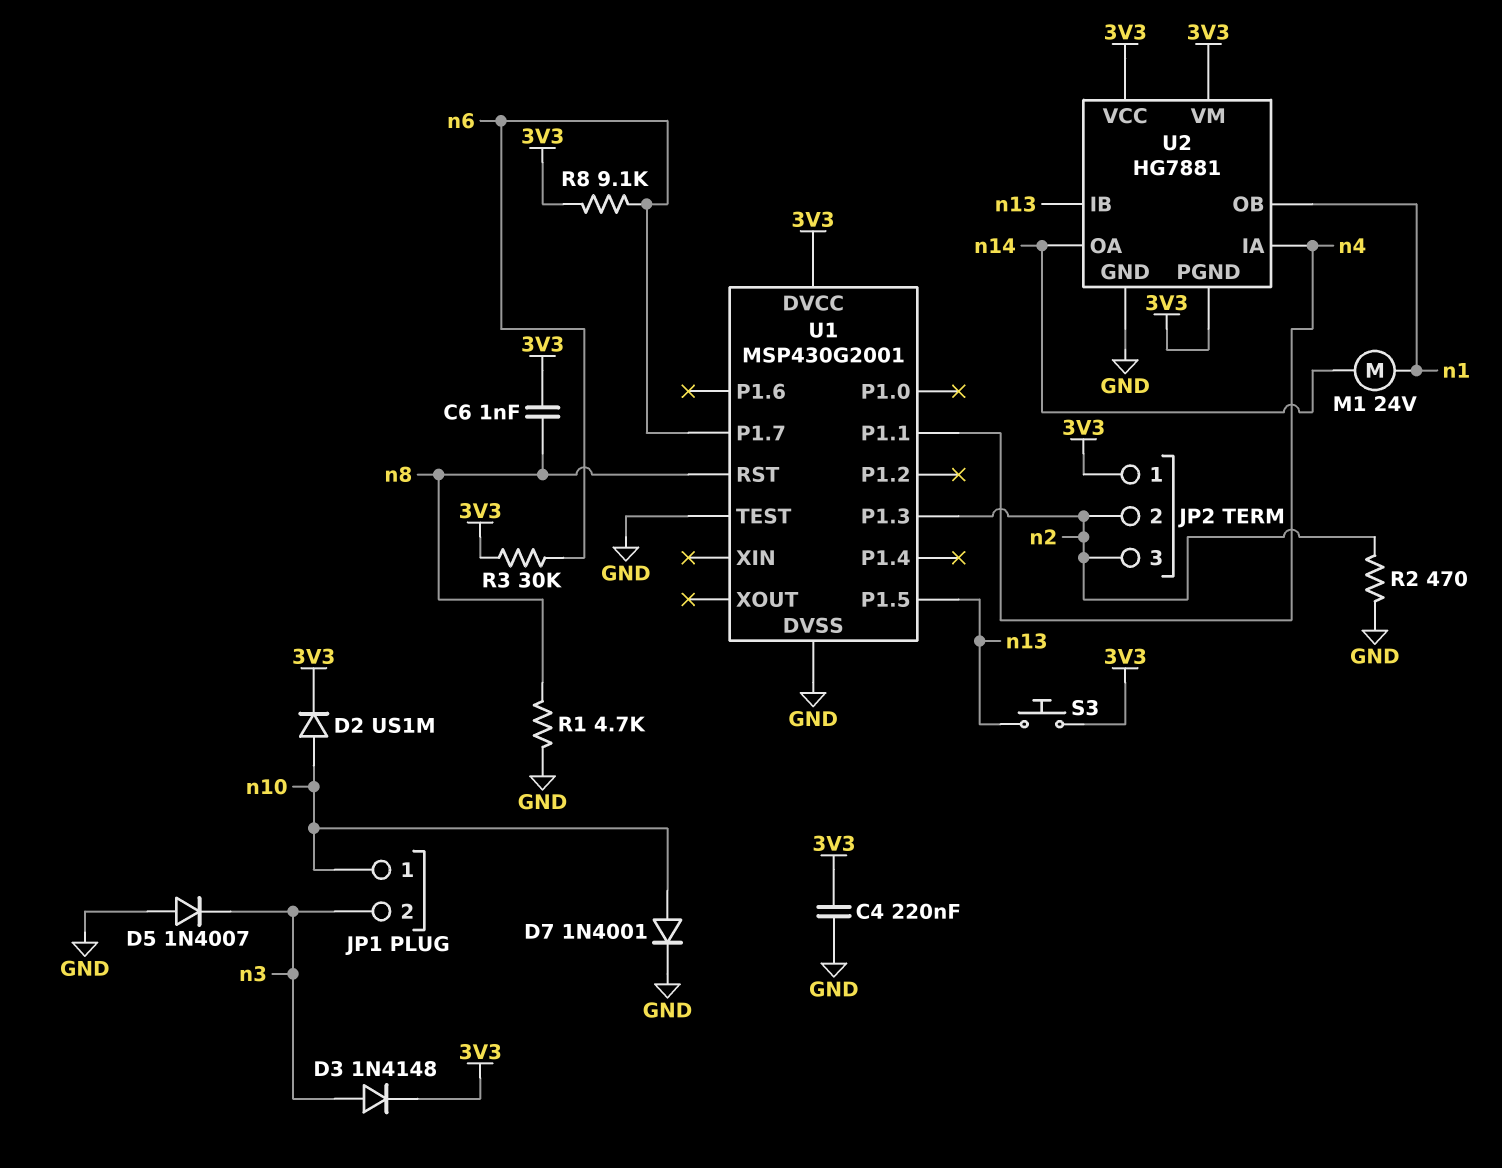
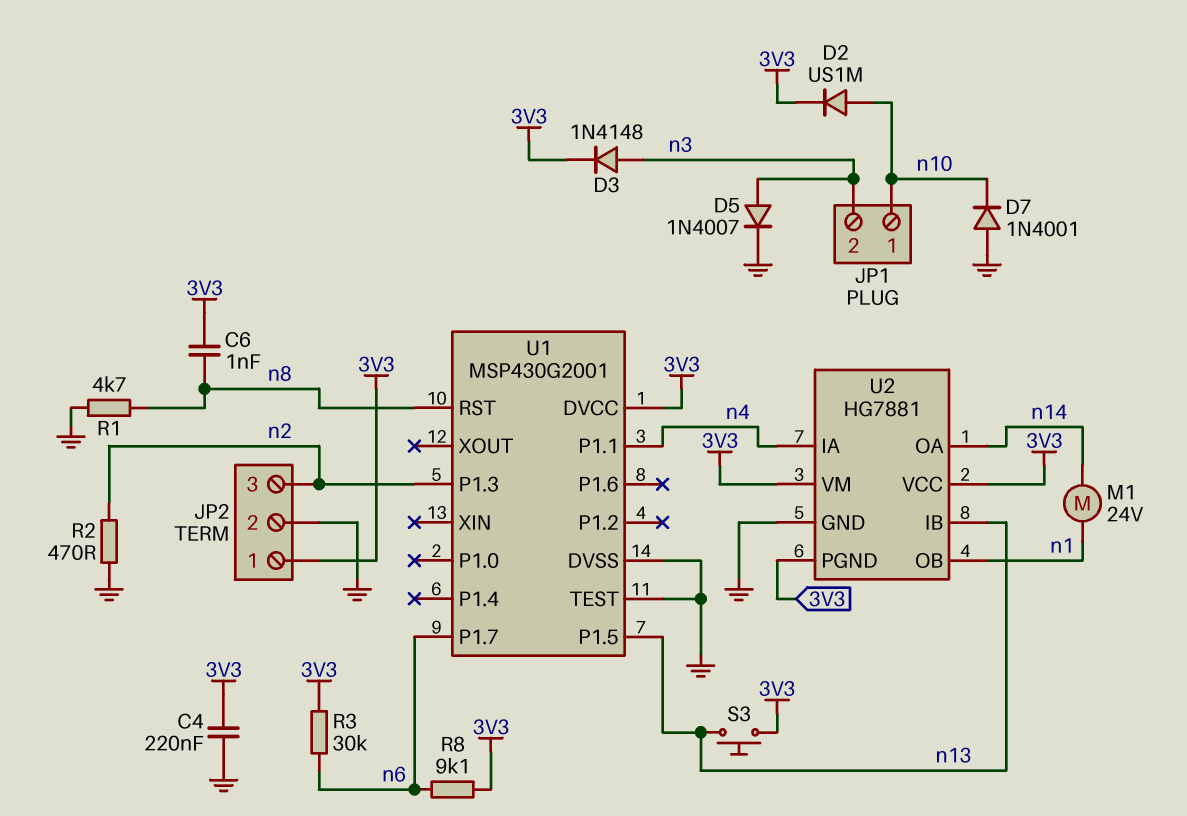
D5: diode 1N4007 (A GND, K n3) -> diode 1N4007 (A n3, K GND)
D7: diode 1N4001 (A n10, K GND) -> diode 1N4001 (A GND, K n10)
JP2 pin 2: n2 -> GND

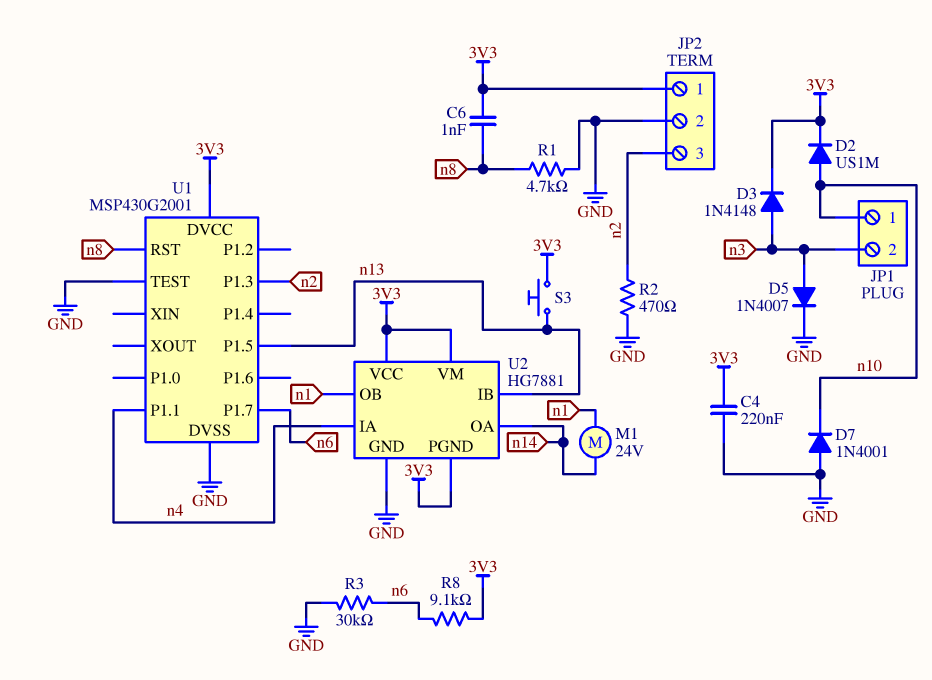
R3: 30k (3V3, n6) -> 30k (GND, n6)

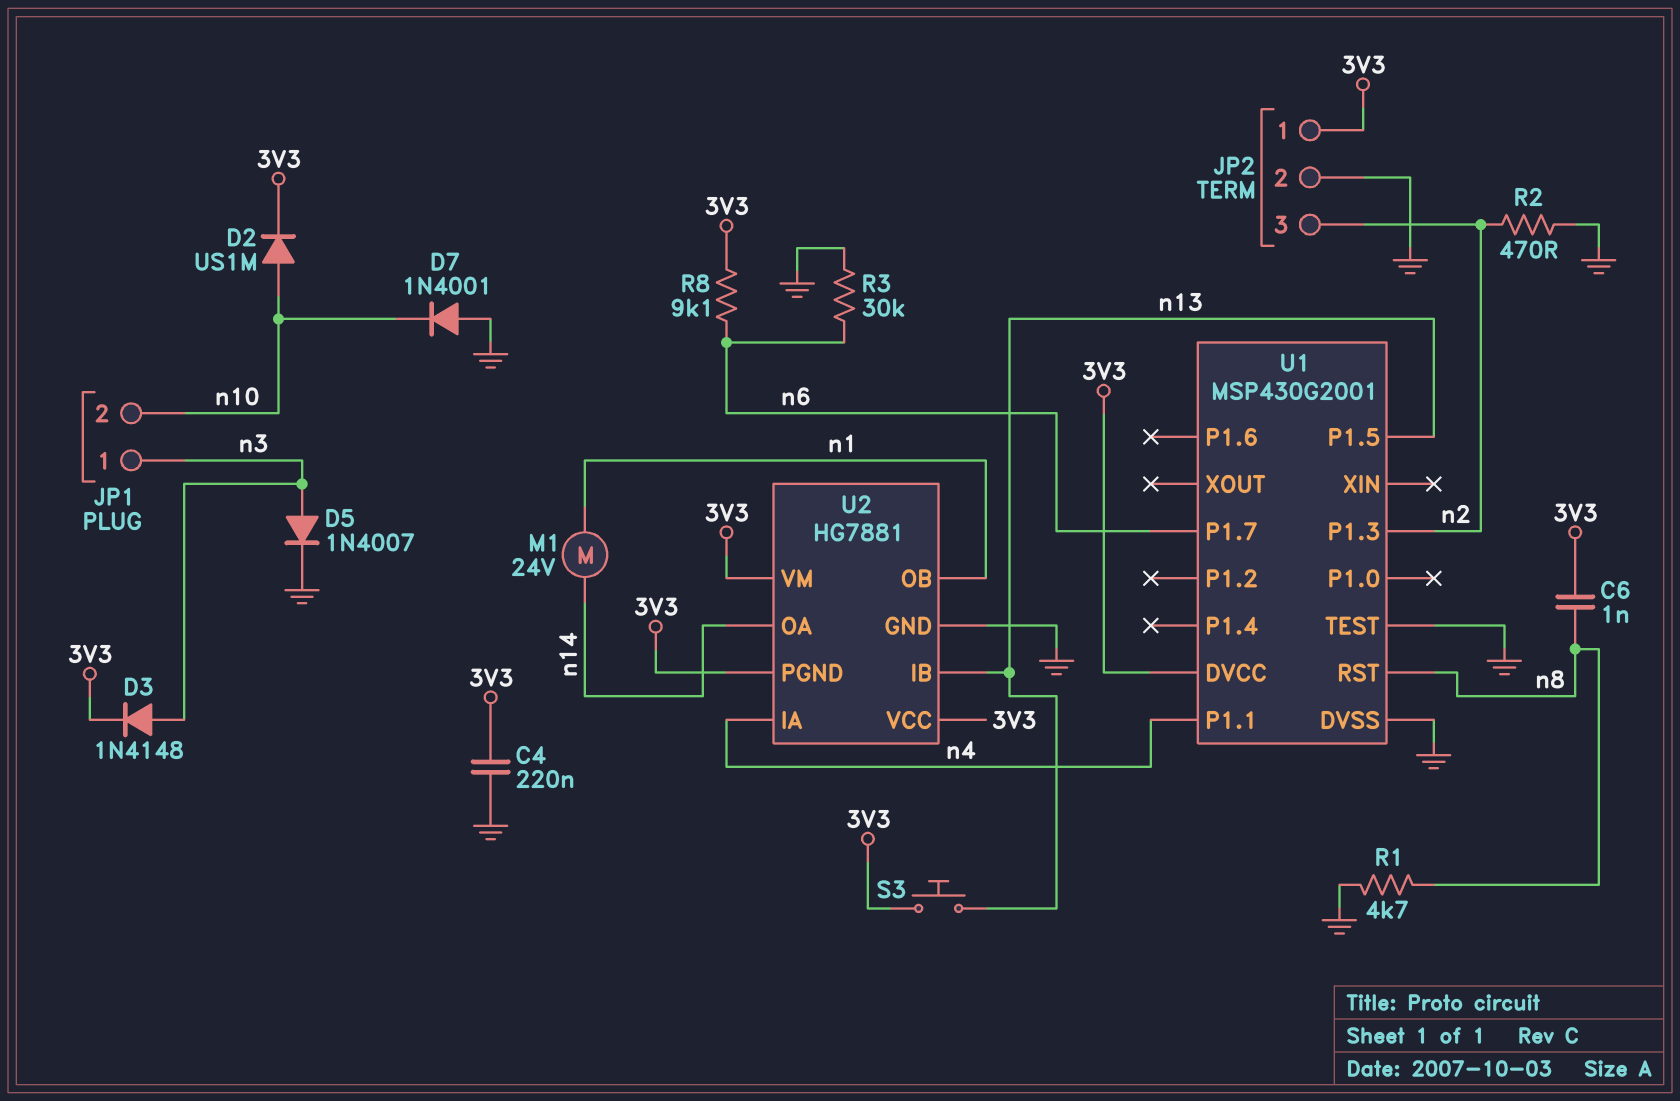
JP1 pin 1: n10 -> n3
JP1 pin 2: n3 -> n10

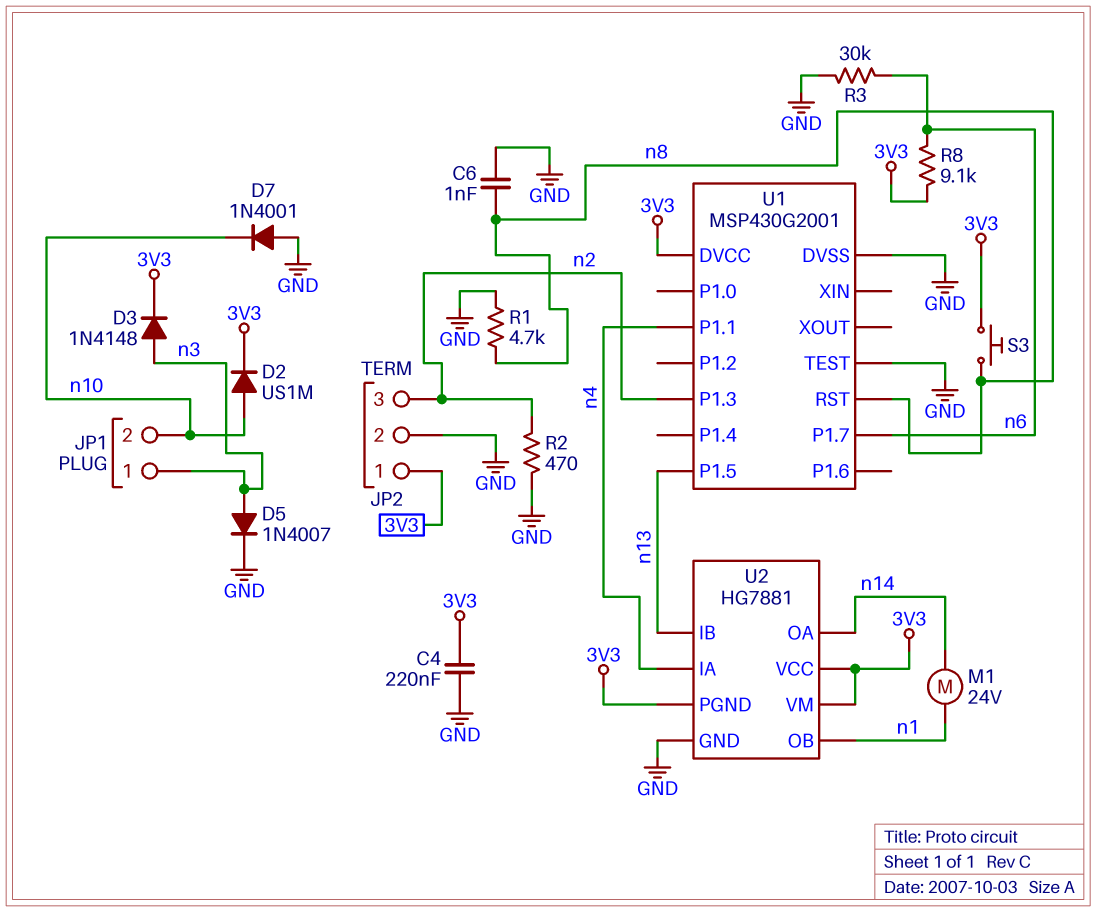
C6: 1nF (3V3, n8) -> 1nF (GND, n8)
S3: button (3V3, n13) -> button (3V3, n8)

